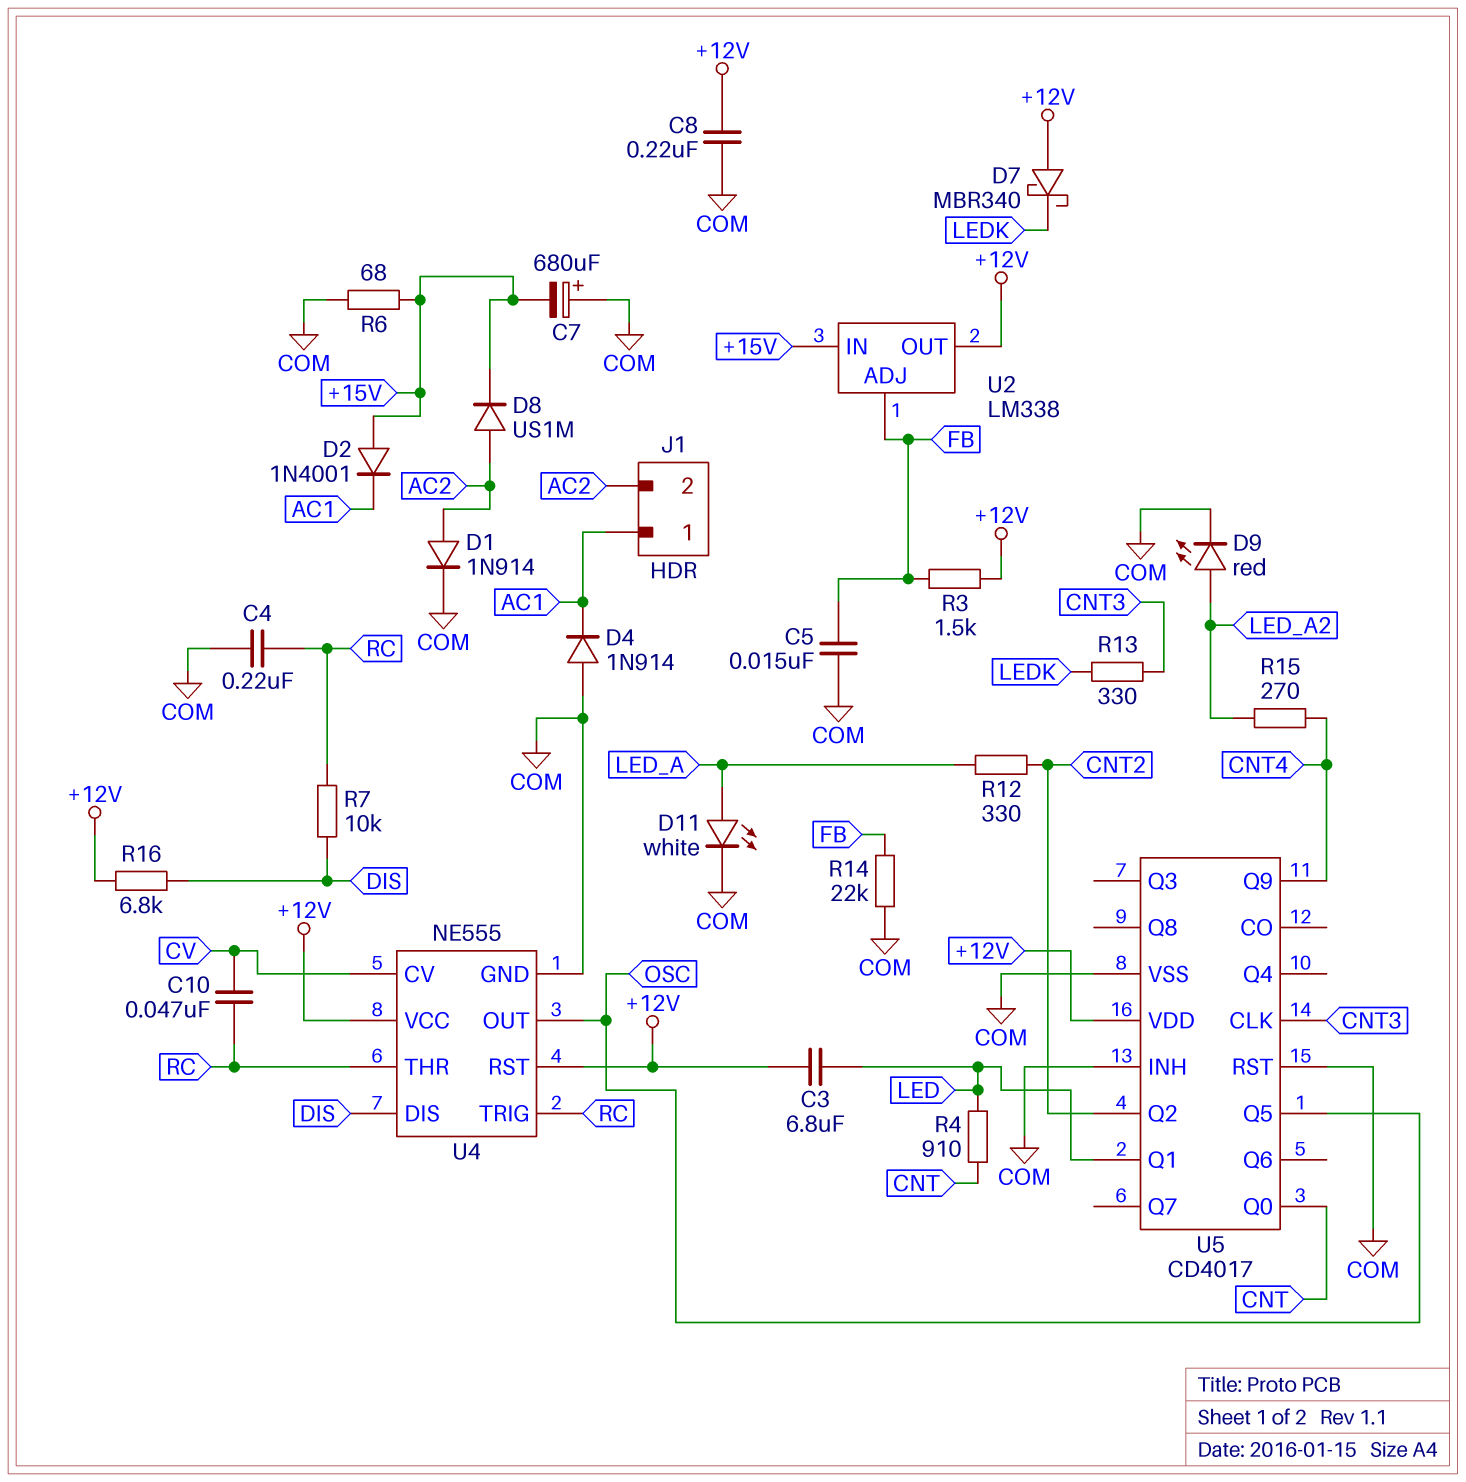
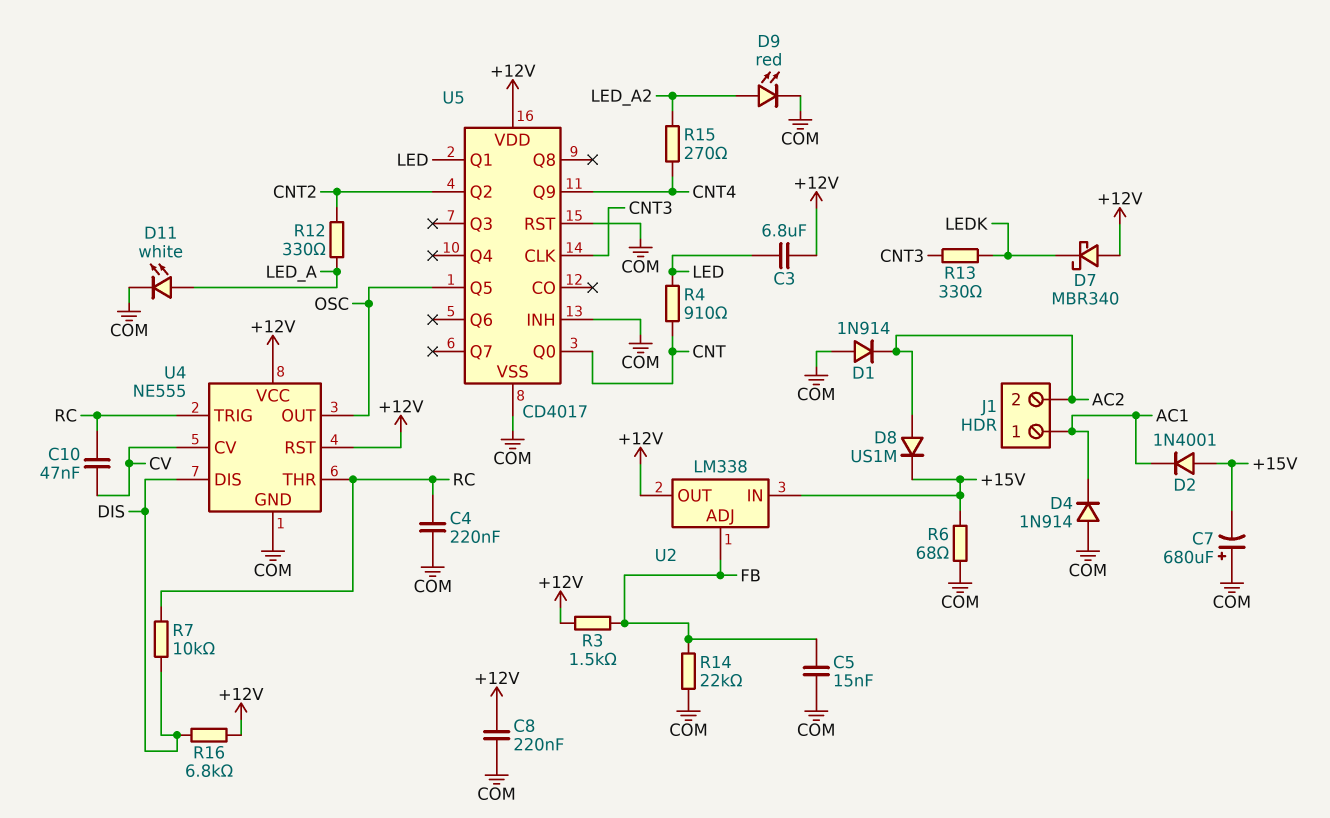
D1: diode 1N914 (A AC2, K COM) -> diode 1N914 (A COM, K AC2)

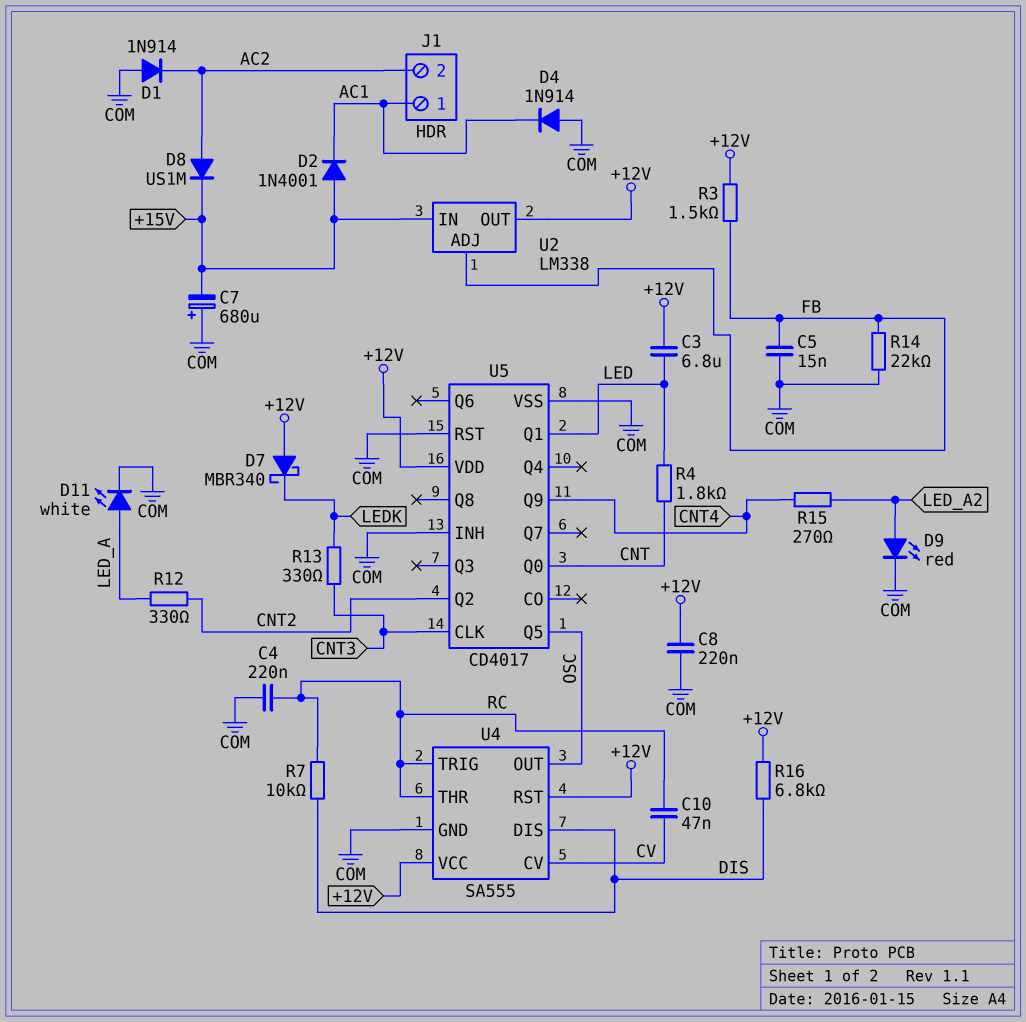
R4: 910 (CNT, LED) -> 1.8k (CNT, LED)
R6: 68 (+15V, COM) -> none
U4: NE555 -> SA555

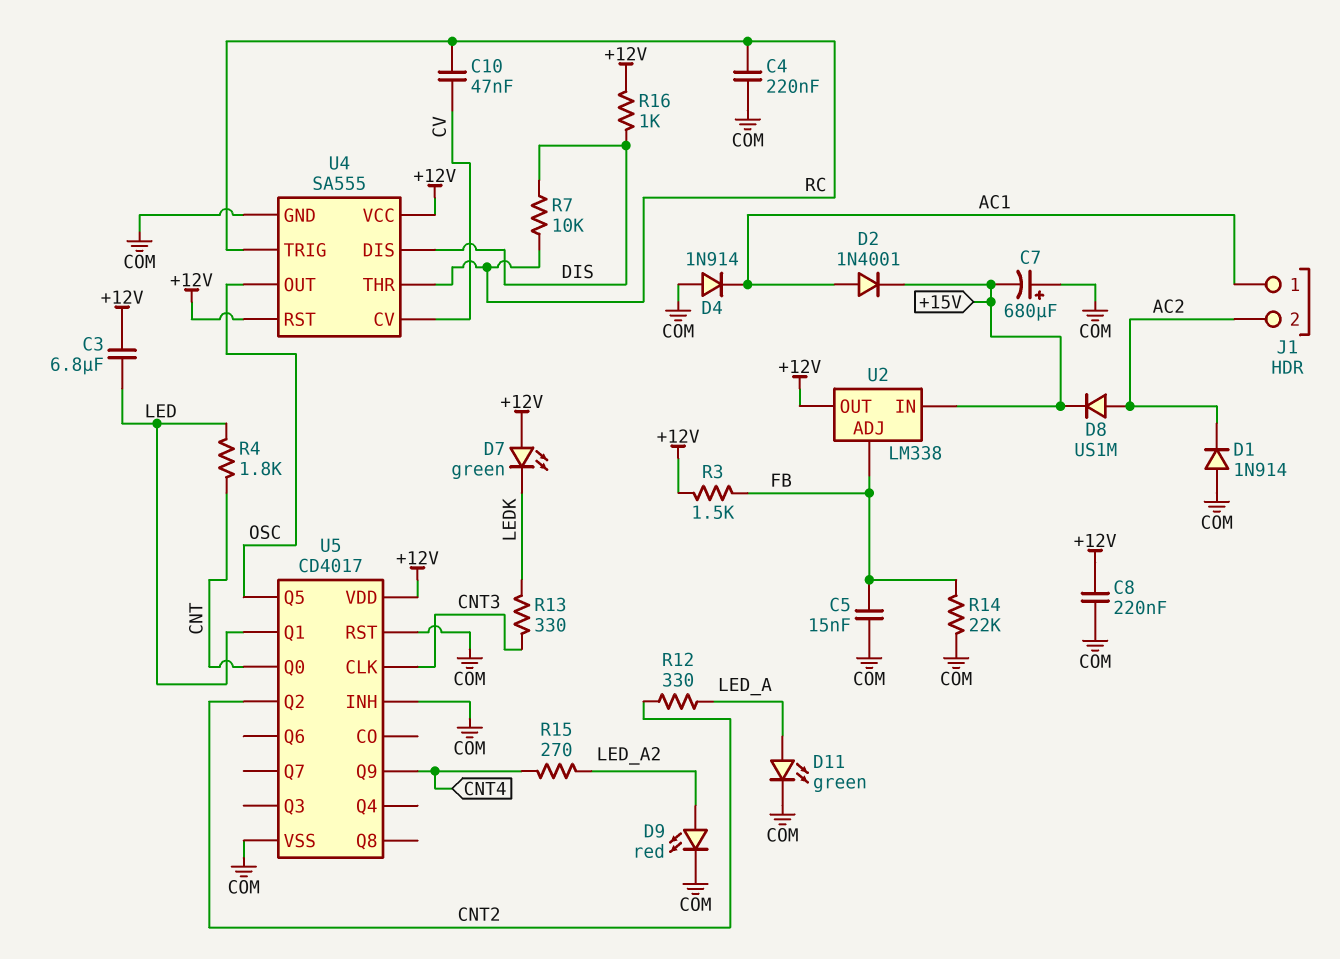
D2: diode 1N4001 (A +15V, K AC1) -> diode 1N4001 (A AC1, K +15V)
D7: schottky MBR340 (A +12V, K LEDK) -> LED green (A +12V, K LEDK)
D11: LED white (A LED_A, K COM) -> LED green (A LED_A, K COM)
R16: 6.8k (+12V, DIS) -> 1k (+12V, DIS)

